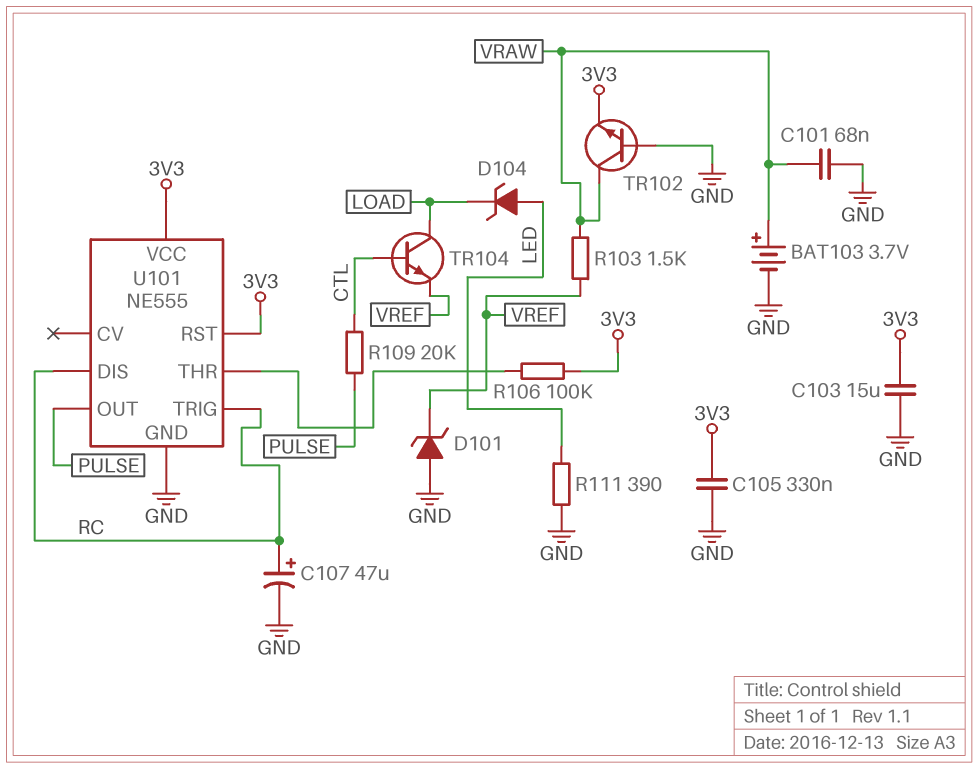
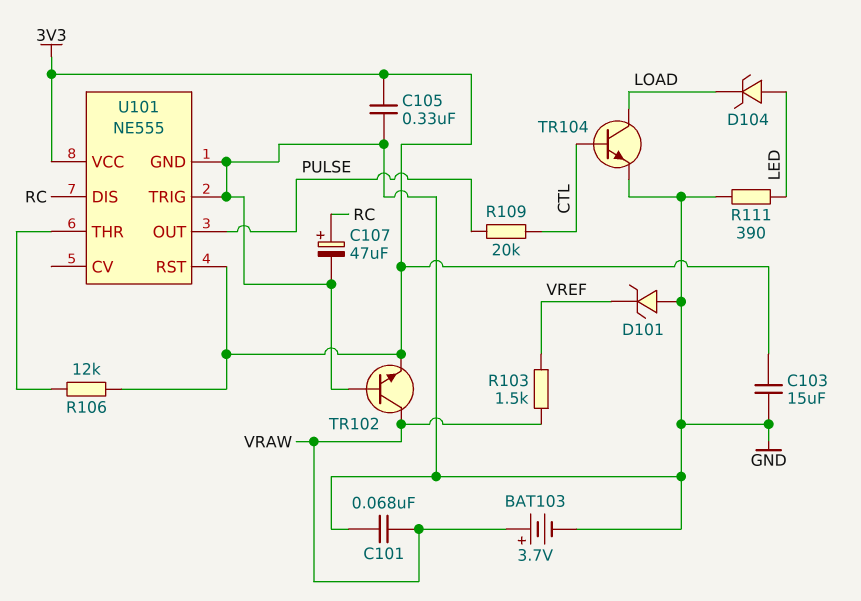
R106: 100k (3V3, U101/THR) -> 12k (3V3, U101/THR)
TR104: NPN (B CTL, C LOAD, E VREF) -> NPN (B CTL, C LOAD, E GND)
U101 pin TRIG: RC -> GND

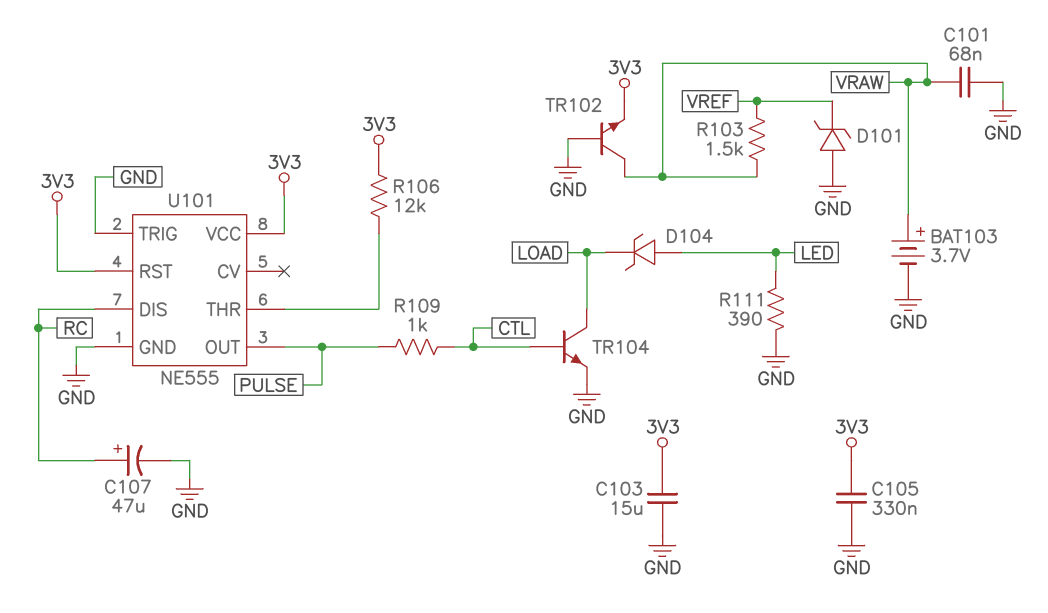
R109: 20k (CTL, PULSE) -> 1k (CTL, PULSE)

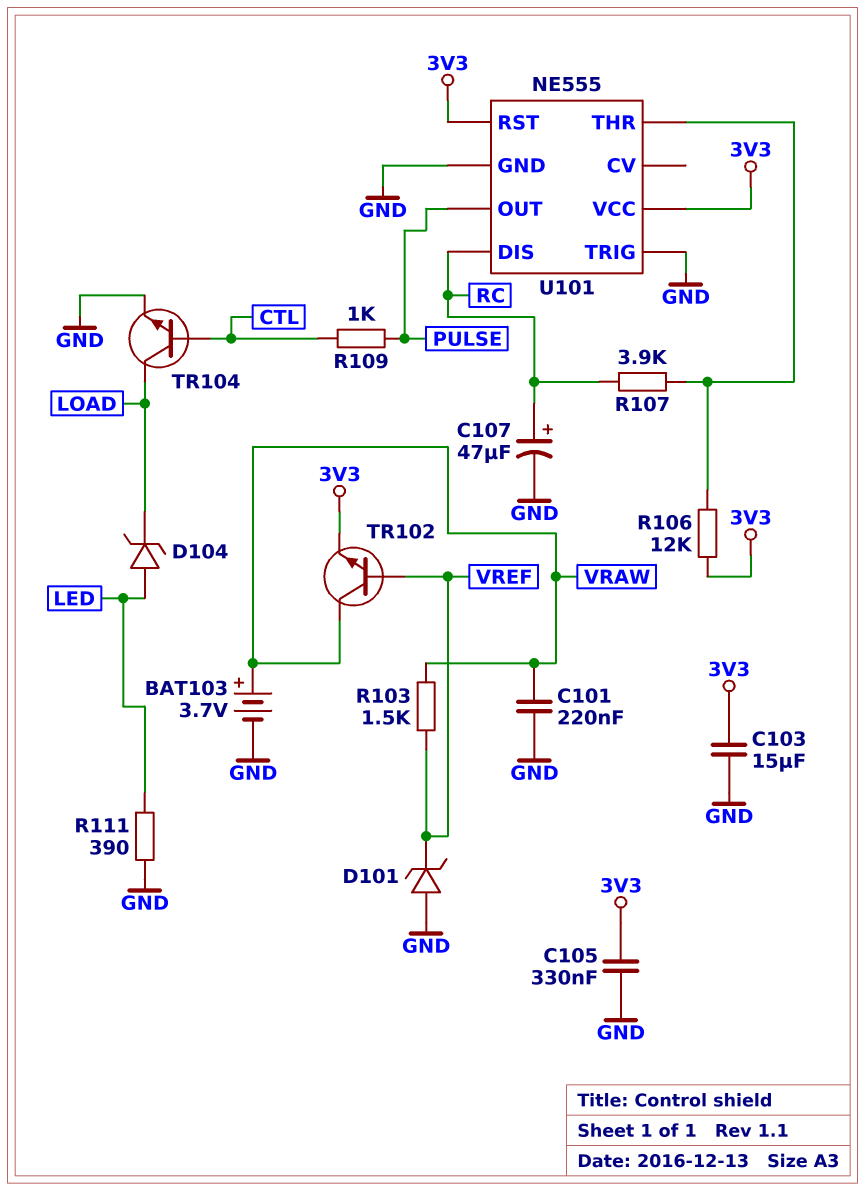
C101: 68nF (GND, VRAW) -> 220nF (GND, VRAW)
R107: none -> 3.9k (RC, U101/THR)
TR102: NPN (B GND, C VRAW, E 3V3) -> NPN (B VREF, C VRAW, E 3V3)

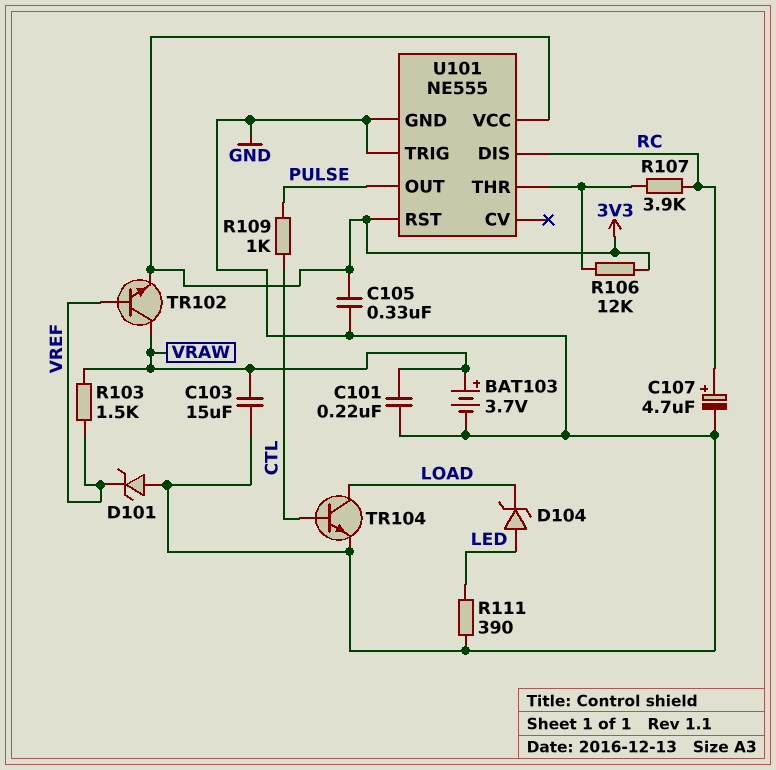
C103: 15uF (3V3, GND) -> 15uF (GND, VRAW)
C107: 47uF (plus RC, minus GND) -> 4.7uF (plus RC, minus GND)

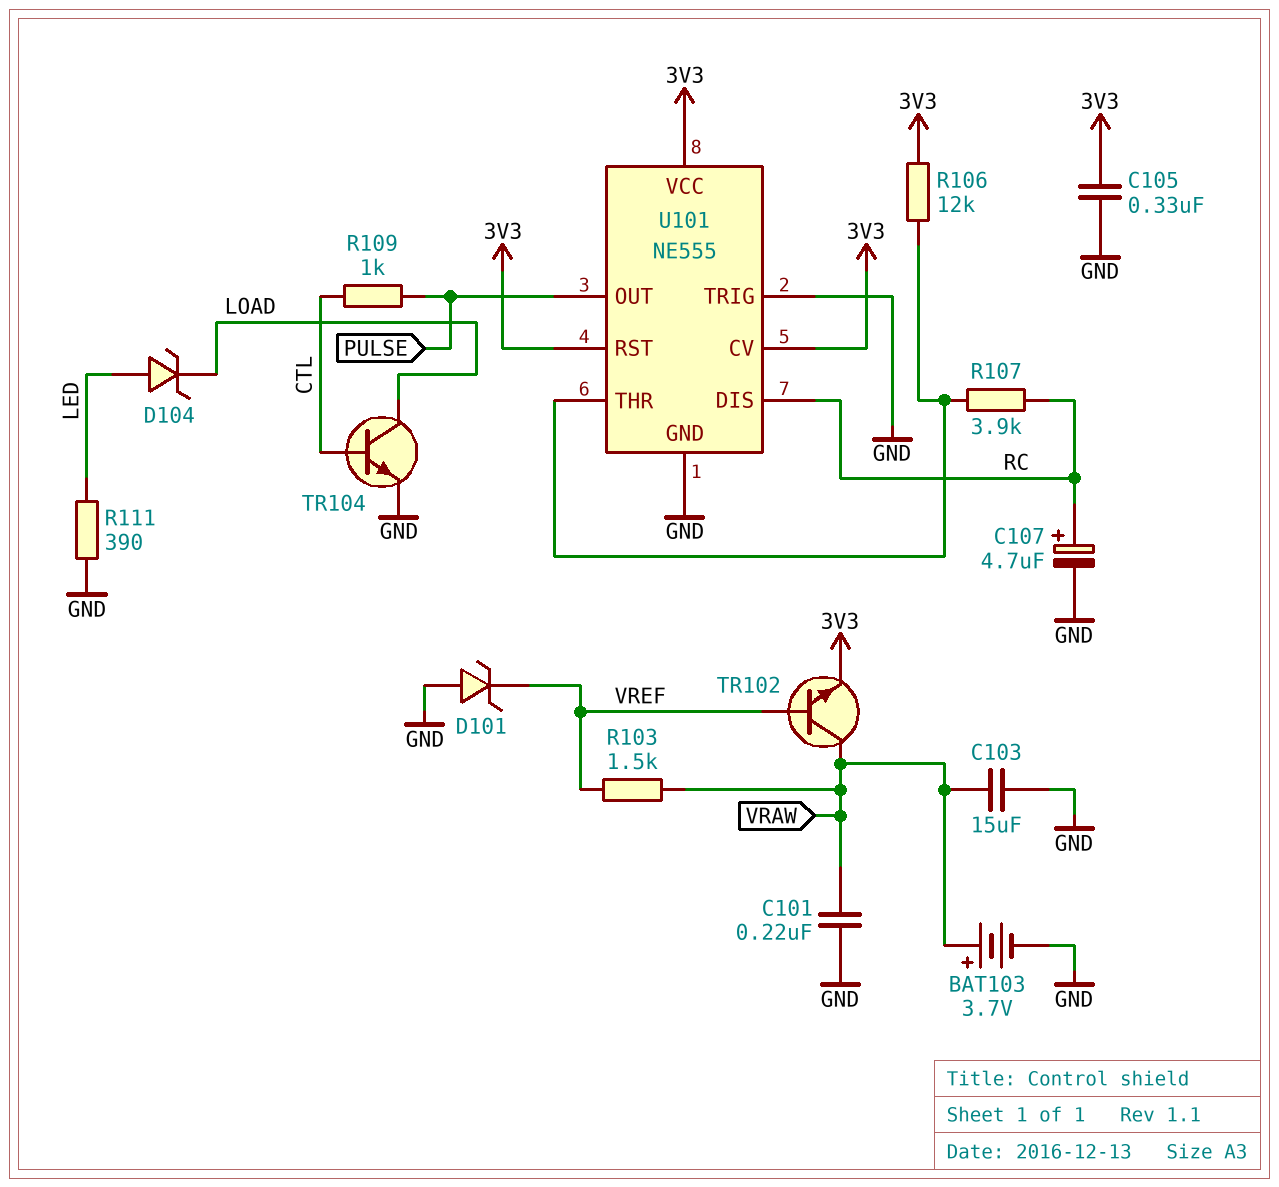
U101 pin CV: none -> 3V3

